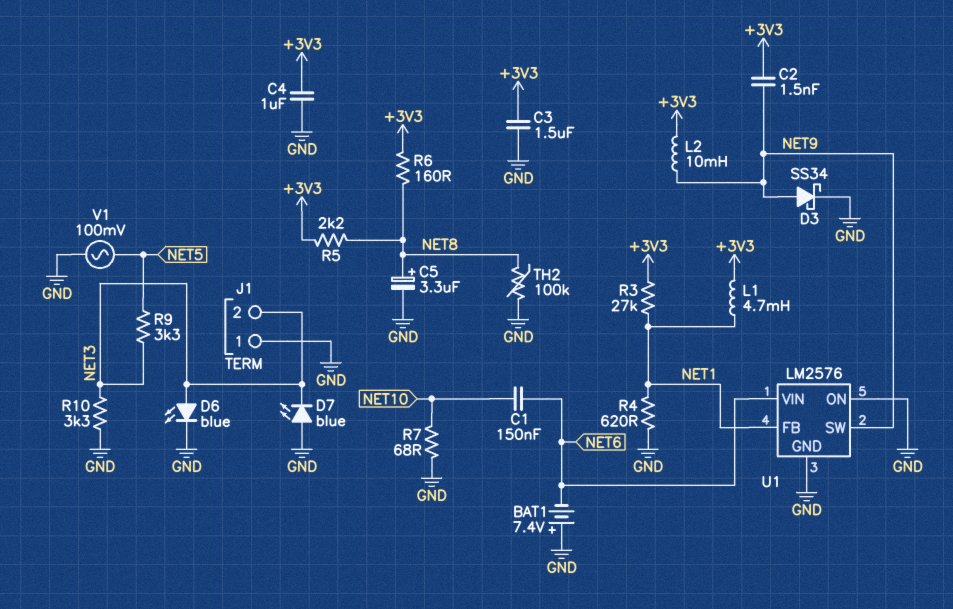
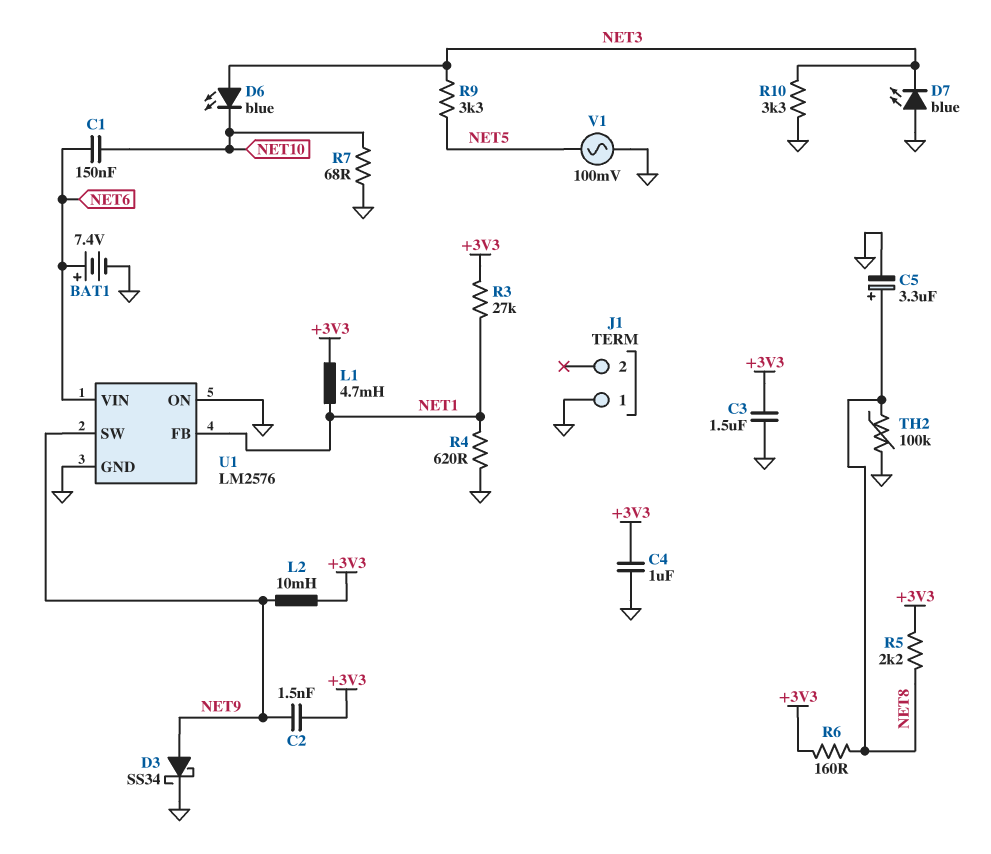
BAT1: 7.4V (plus GND, minus NET6) -> 7.4V (plus NET6, minus GND)
D6: LED blue (A NET3, K GND) -> LED blue (A NET3, K NET10)
J1 pin 2: NET3 -> none

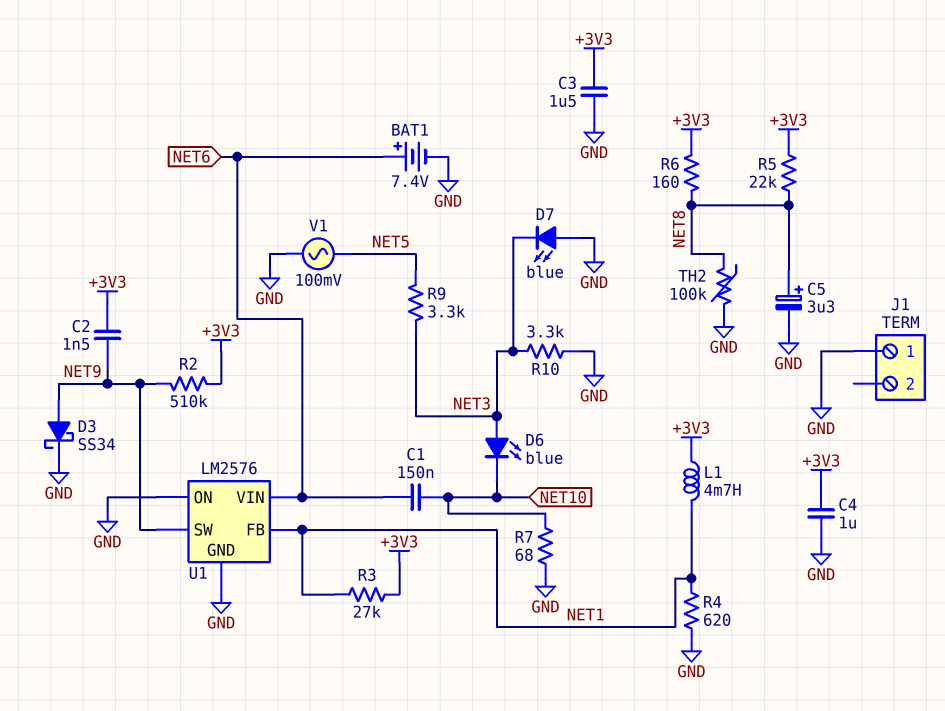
L2: 10mH (+3V3, NET9) -> none
R2: none -> 510k (+3V3, NET9)
R5: 2.2k (+3V3, NET8) -> 22k (+3V3, NET8)

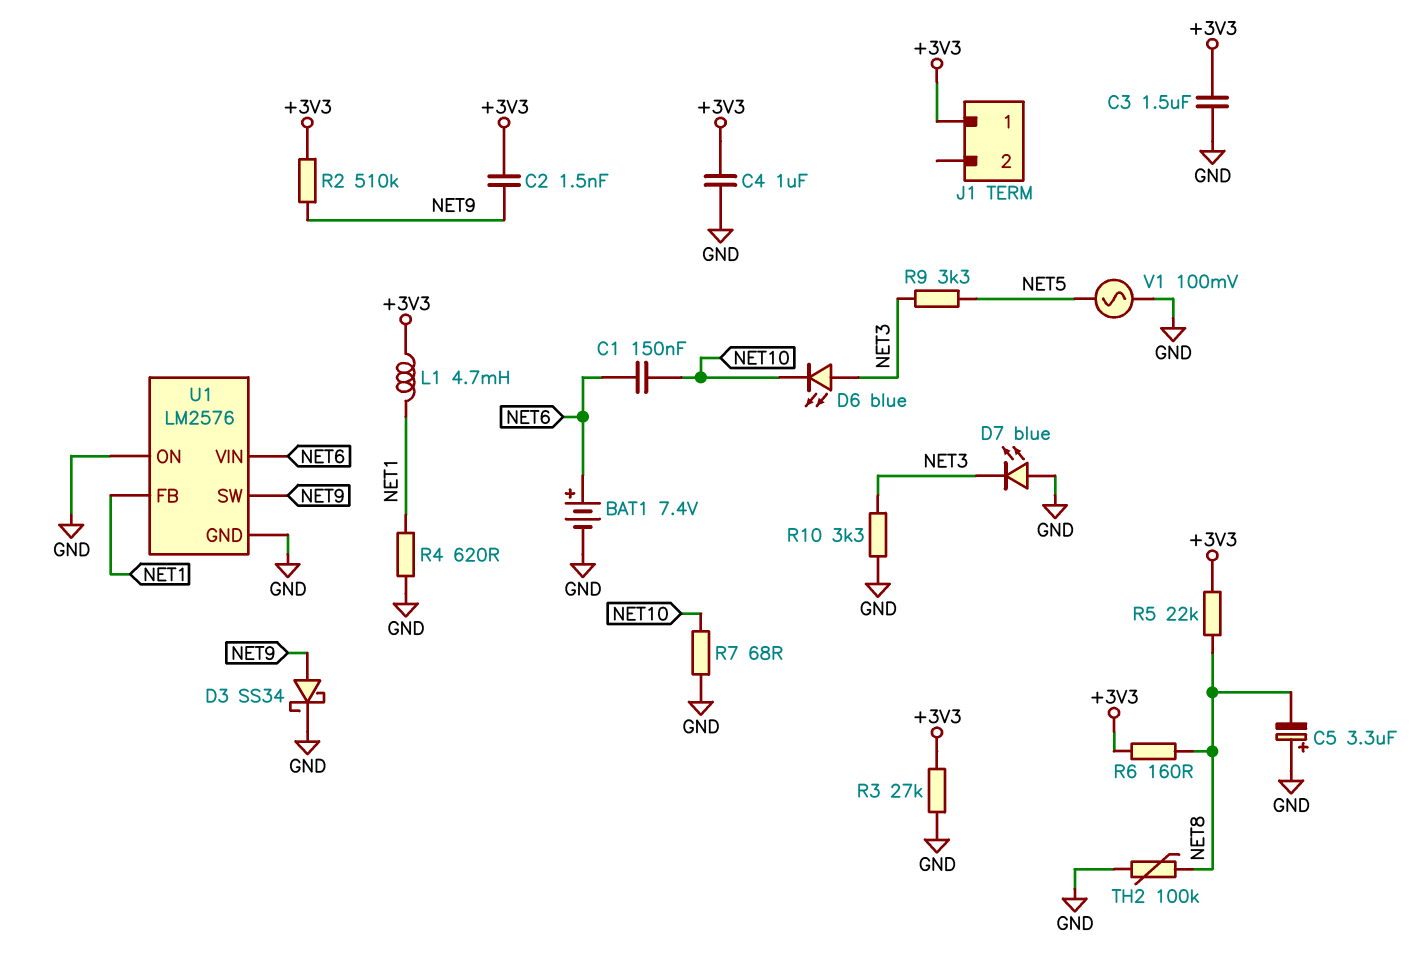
C5: 3.3uF (plus NET8, minus GND) -> 3.3uF (plus GND, minus NET8)
J1 pin 1: GND -> +3V3
R3: 27k (+3V3, NET1) -> 27k (+3V3, GND)

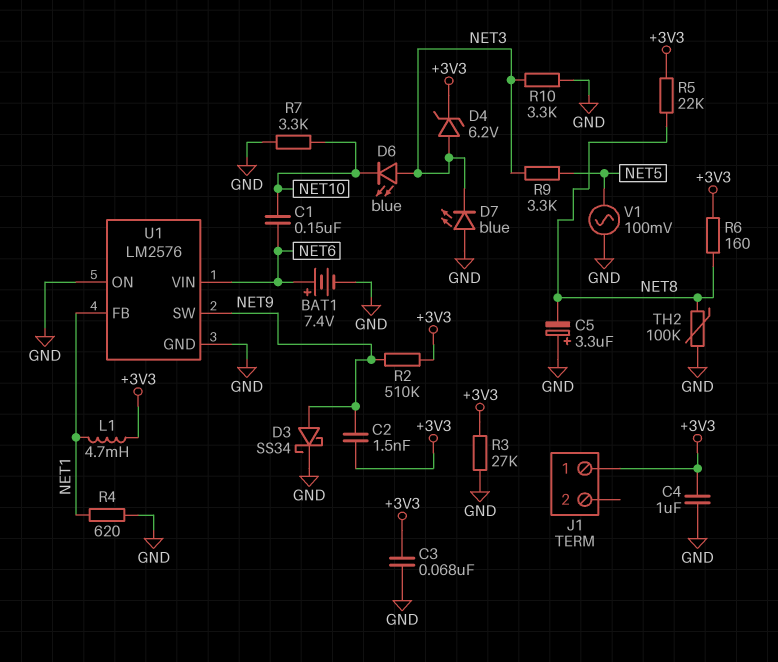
C3: 1.5uF (+3V3, GND) -> 68nF (+3V3, GND)
D4: none -> zener 6.2V (A NET3, K +3V3)
R7: 68 (GND, NET10) -> 3.3k (GND, NET10)

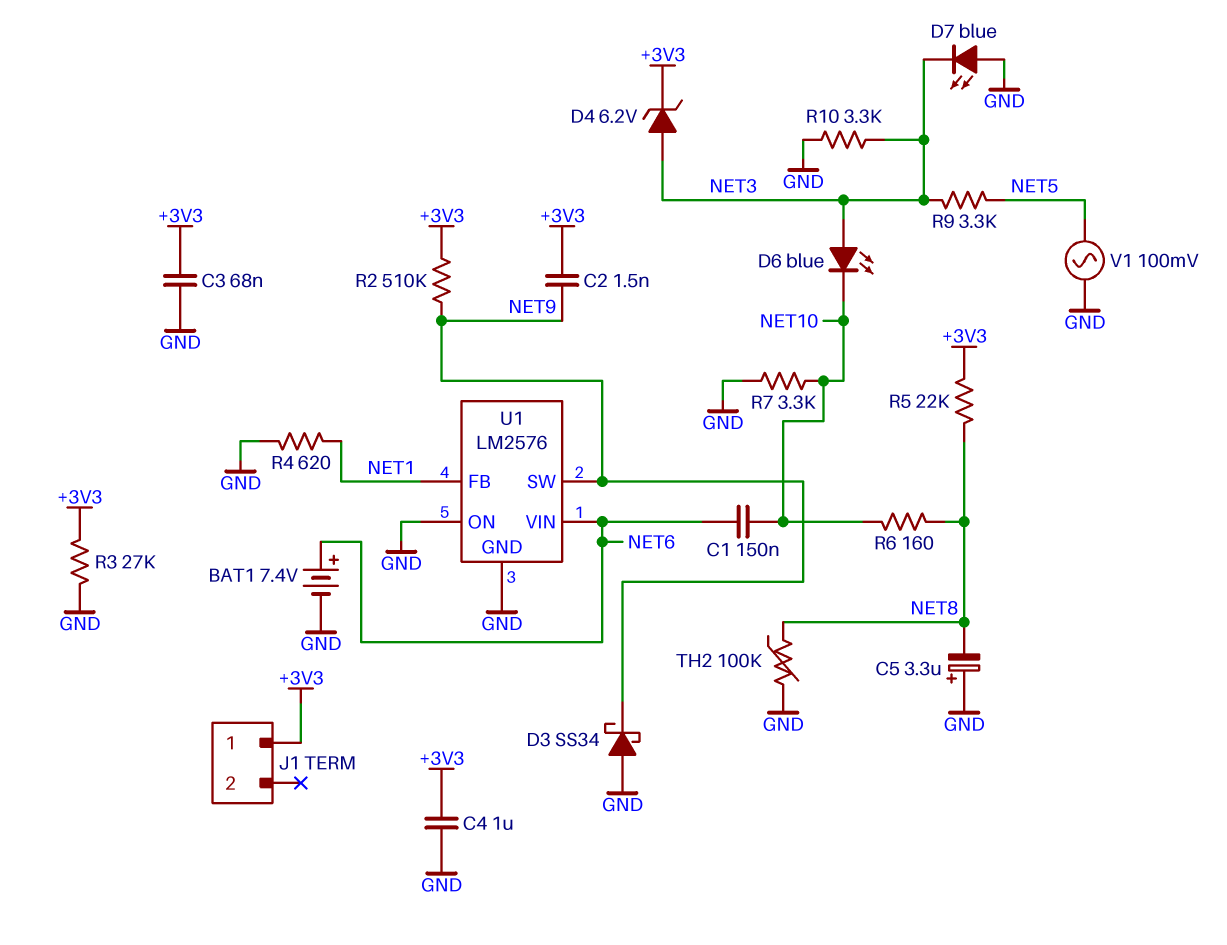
D3: schottky SS34 (A NET9, K GND) -> schottky SS34 (A GND, K NET9)
L1: 4.7mH (+3V3, NET1) -> none
R6: 160 (+3V3, NET8) -> 160 (NET8, NET10)

